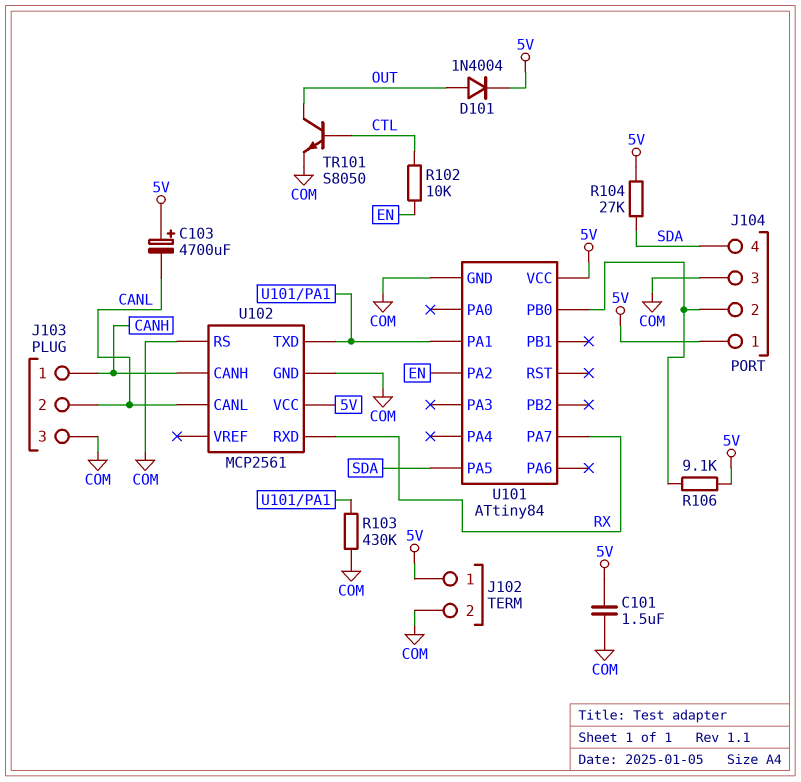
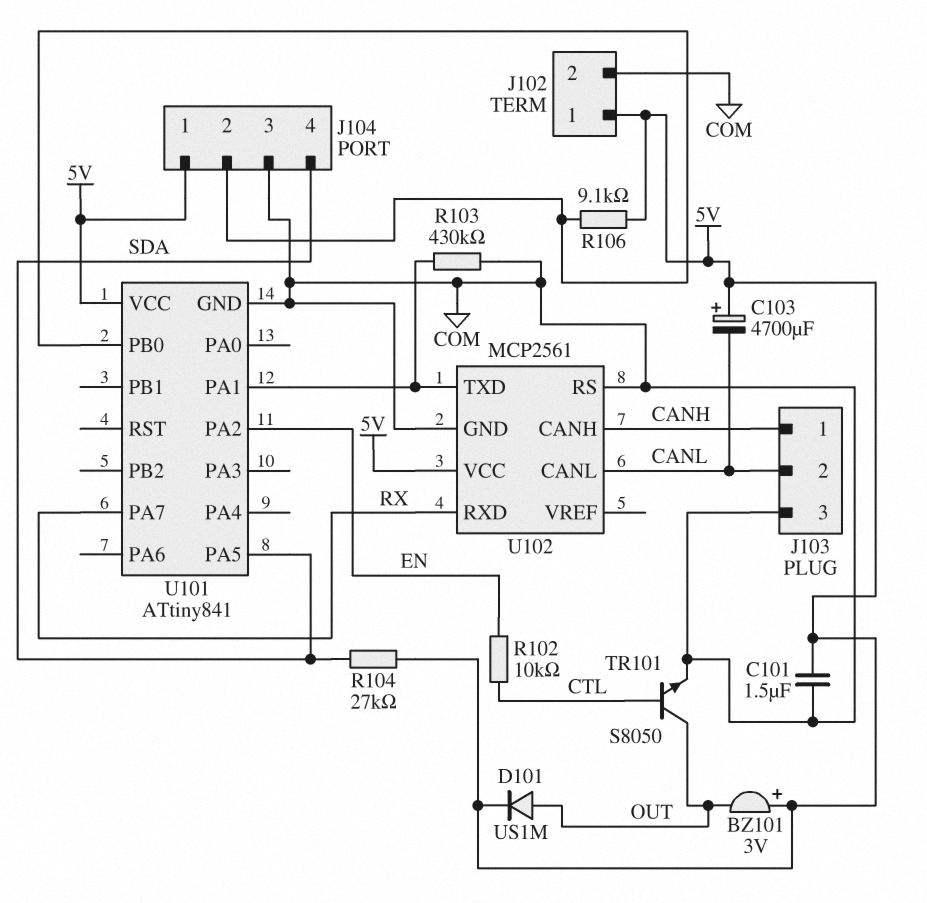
BZ101: none -> buzzer 3V (plus 5V, minus OUT)
D101: diode 1N4004 (A OUT, K 5V) -> diode US1M (A OUT, K 5V)
U101: ATtiny84 -> ATtiny841

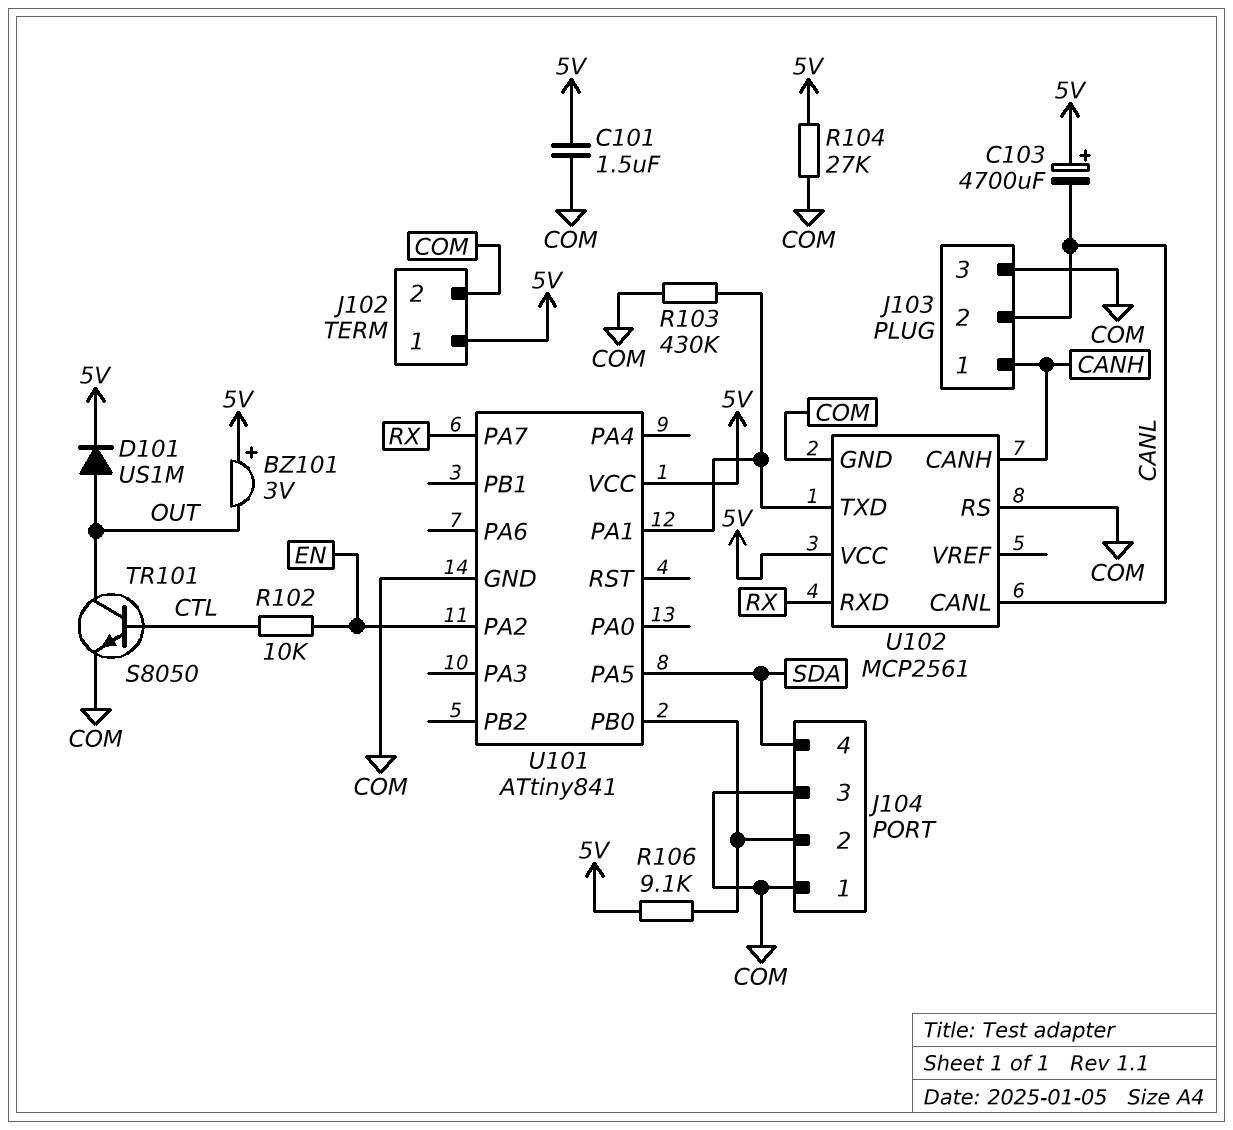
J104 pin 1: 5V -> COM
R104: 27k (5V, SDA) -> 27k (5V, COM)

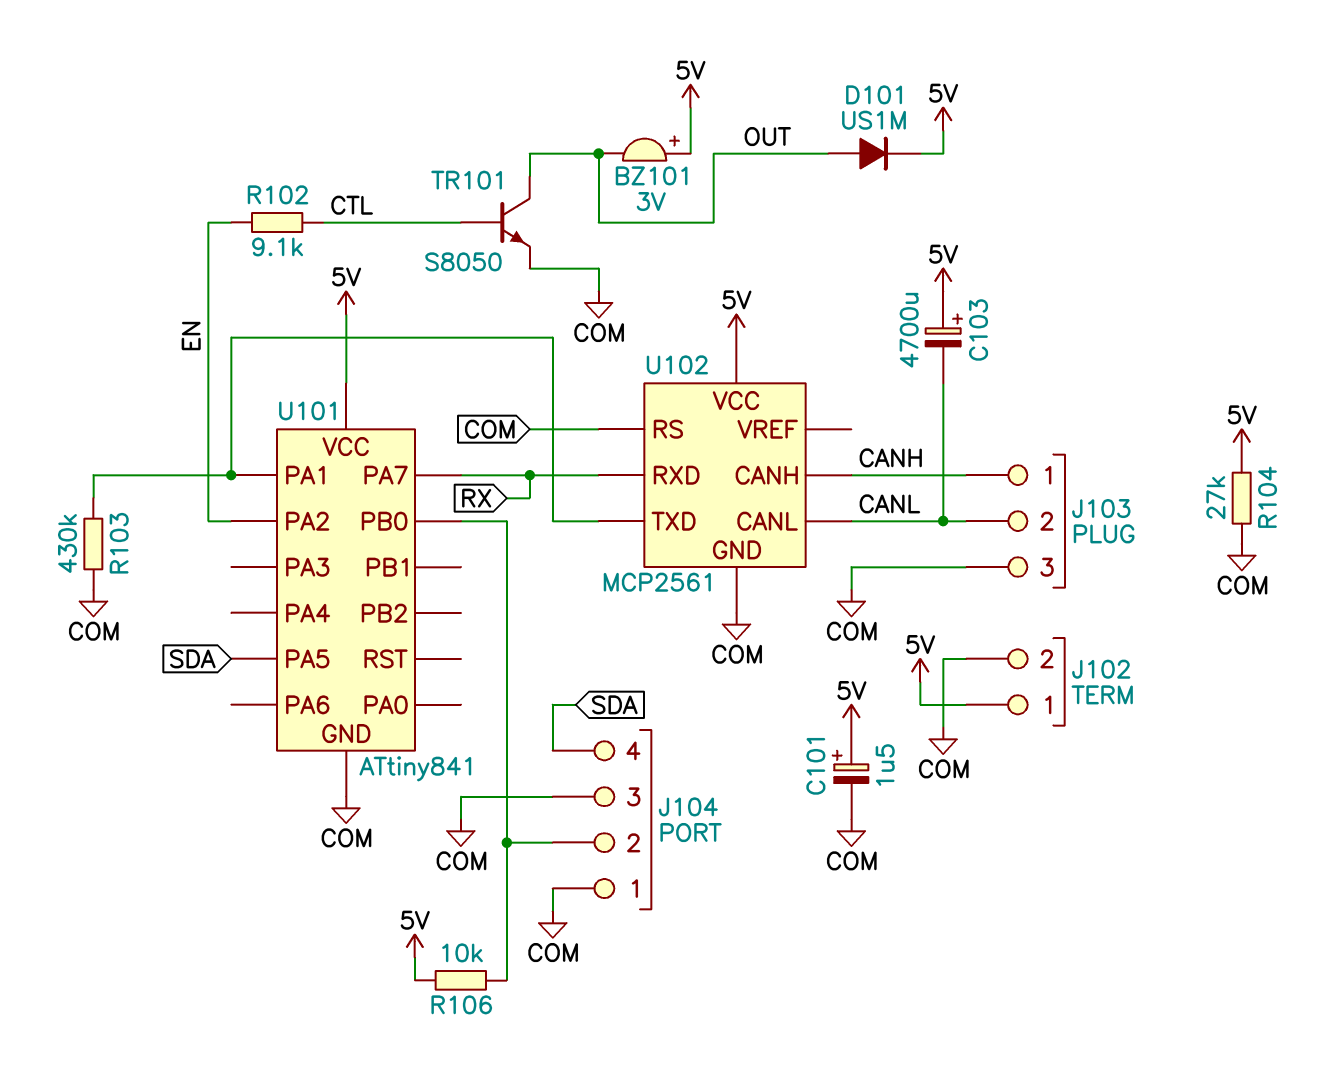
C101: 1.5uF (5V, COM) -> 1.5uF (plus 5V, minus COM)
R102: 10k (CTL, EN) -> 9.1k (CTL, EN)
R106: 9.1k (5V, J104/2) -> 10k (5V, J104/2)

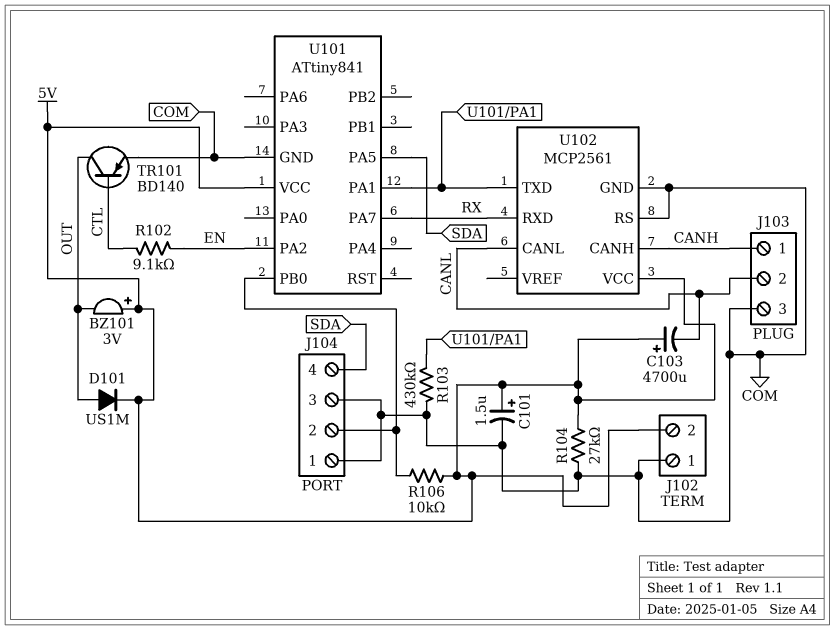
J102 pin 1: 5V -> COM
J102 pin 2: COM -> 5V
TR101: NPN S8050 (B CTL, C OUT, E COM) -> PNP BD140 (B CTL, C OUT, E COM)

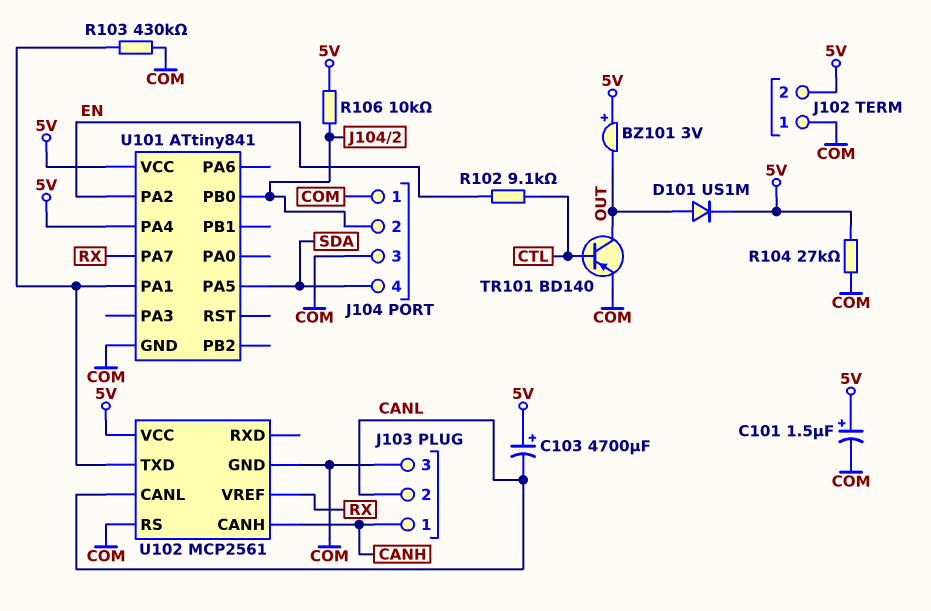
U101 pin PA4: none -> 5V
U102 pin RXD: RX -> none
U102 pin VREF: none -> RX

